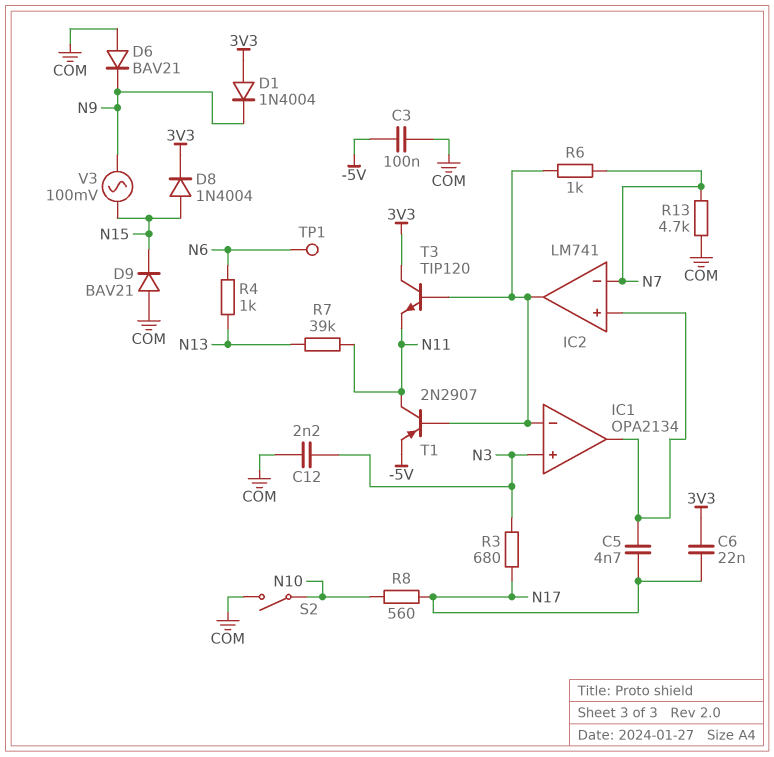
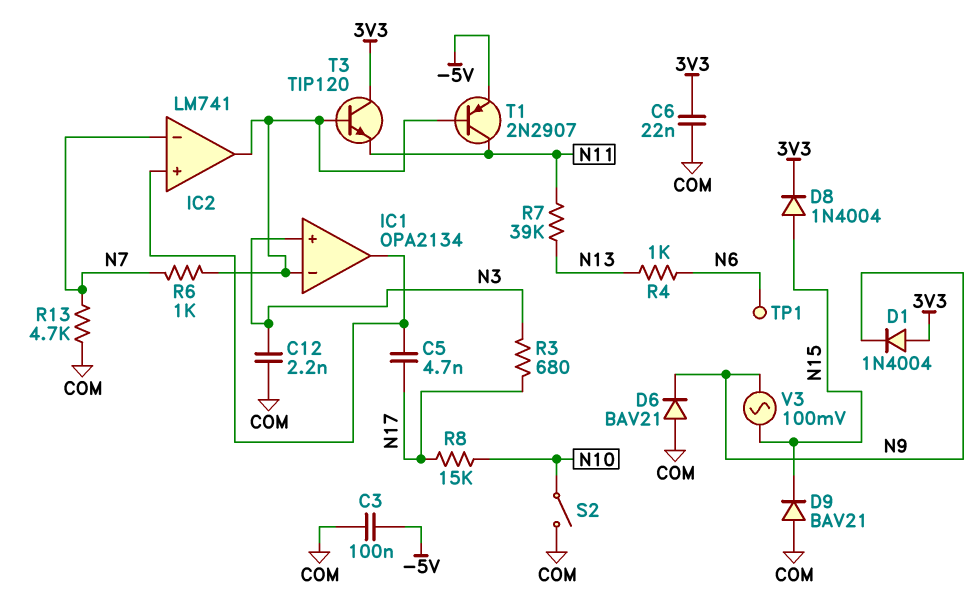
C6: 22nF (3V3, N17) -> 22nF (3V3, COM)
R8: 560 (N10, N17) -> 15k (N10, N17)

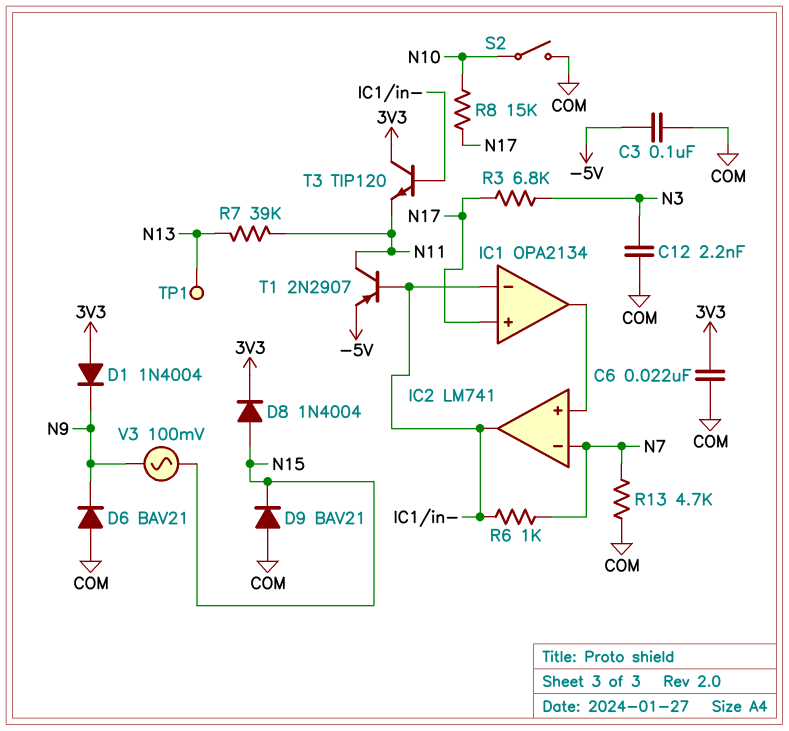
C5: 4.7nF (IC1/out, N17) -> none
IC1 pin in+: N3 -> N17
R3: 680 (N3, N17) -> 6.8k (N3, N17)
R4: 1k (N6, N13) -> none
TP1: test point (N6) -> test point (N13)

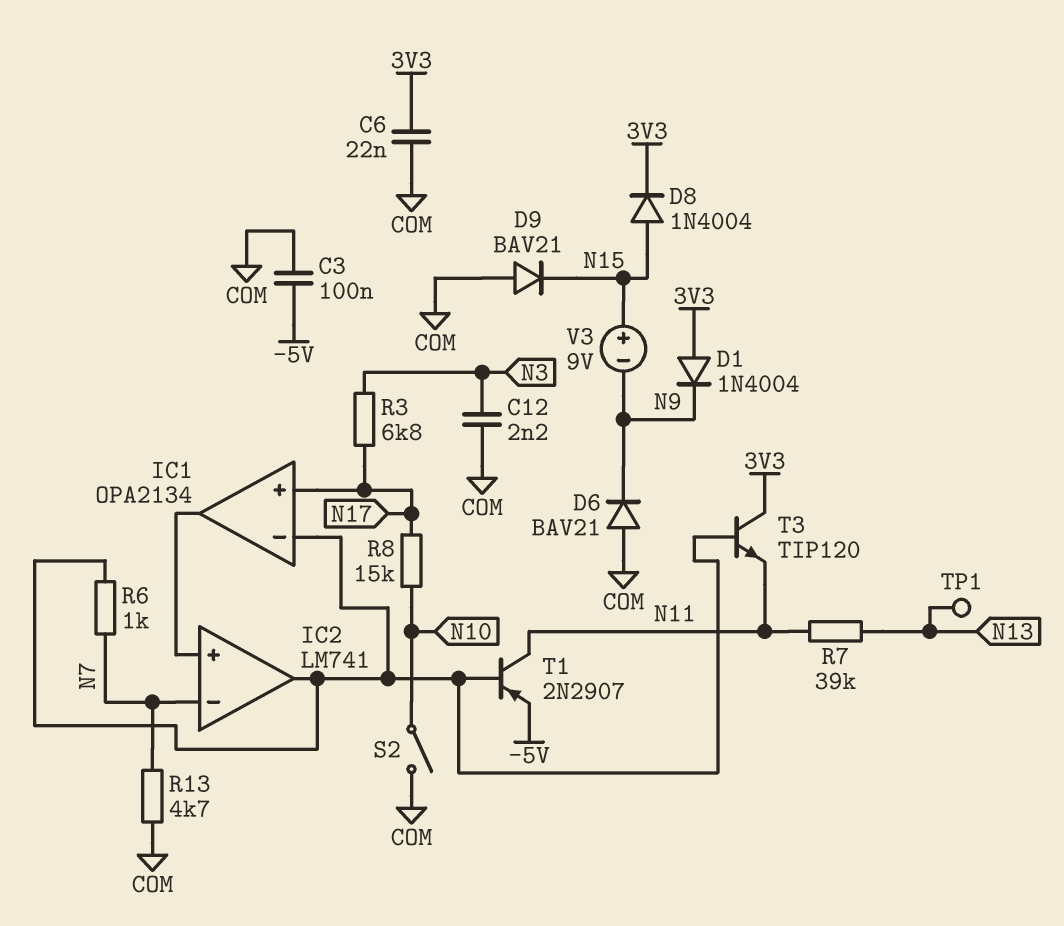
V3: AC 100mV (N9, N15) -> 9V (plus N15, minus N9)

